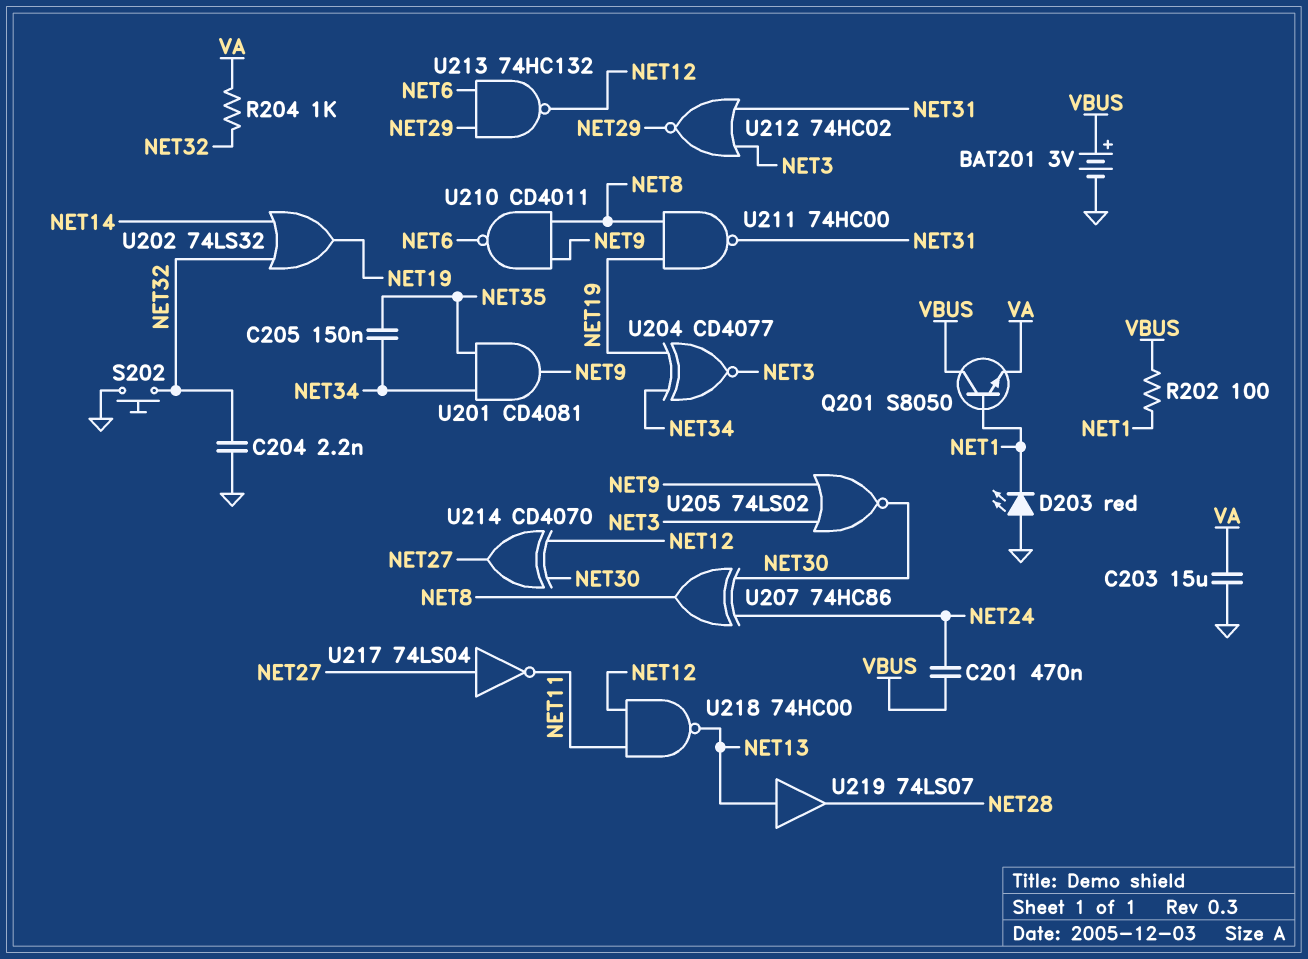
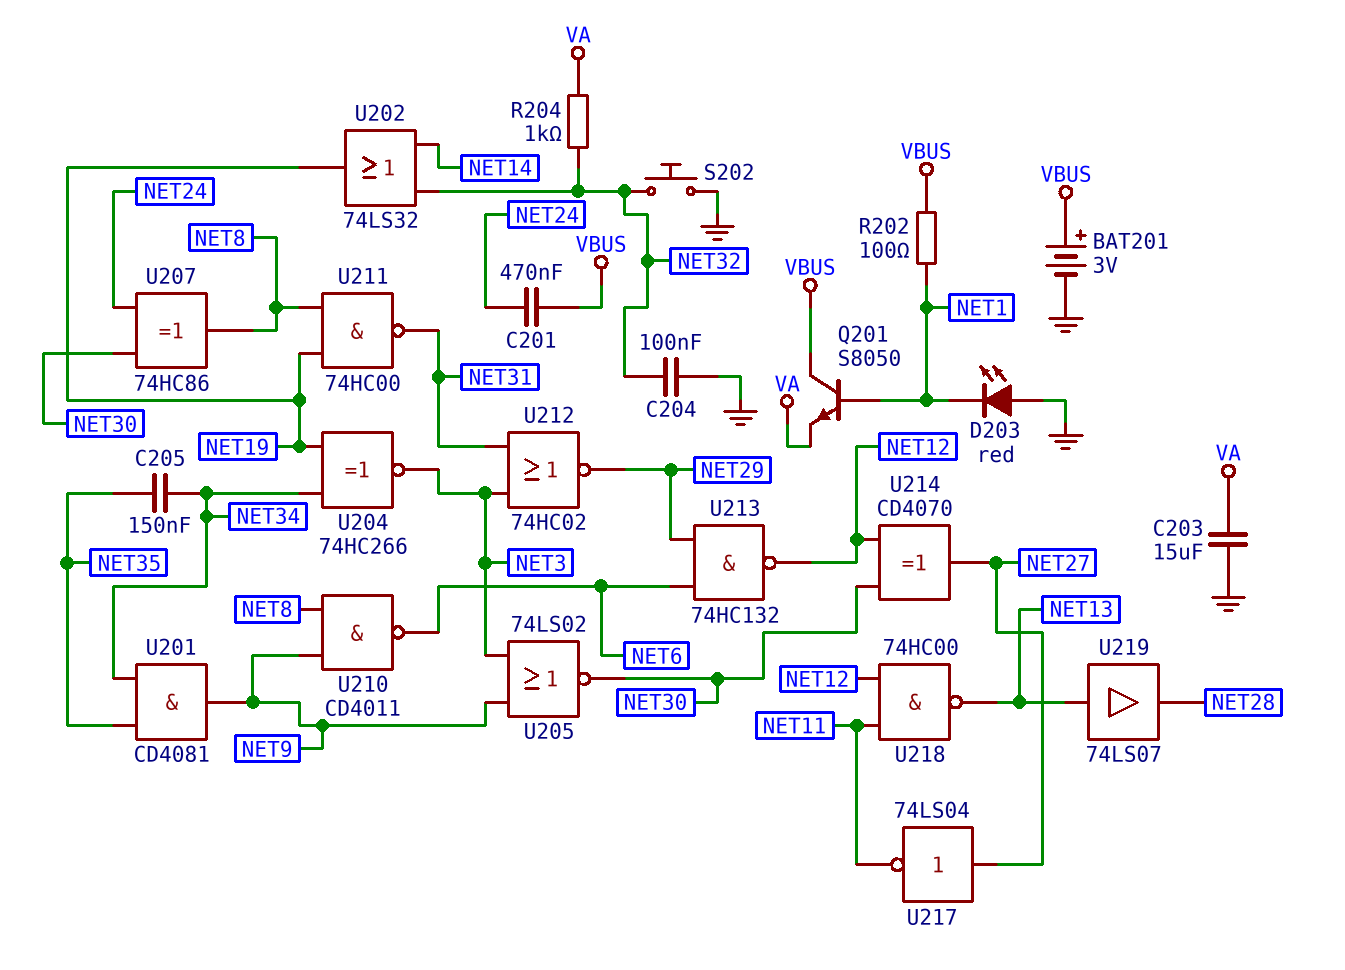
C204: 2.2nF (GND, NET32) -> 100nF (GND, NET32)
U204: XNOR CD4077 (in NET19, in NET34, out NET3) -> XNOR 74HC266 (in NET19, in NET34, out NET3)

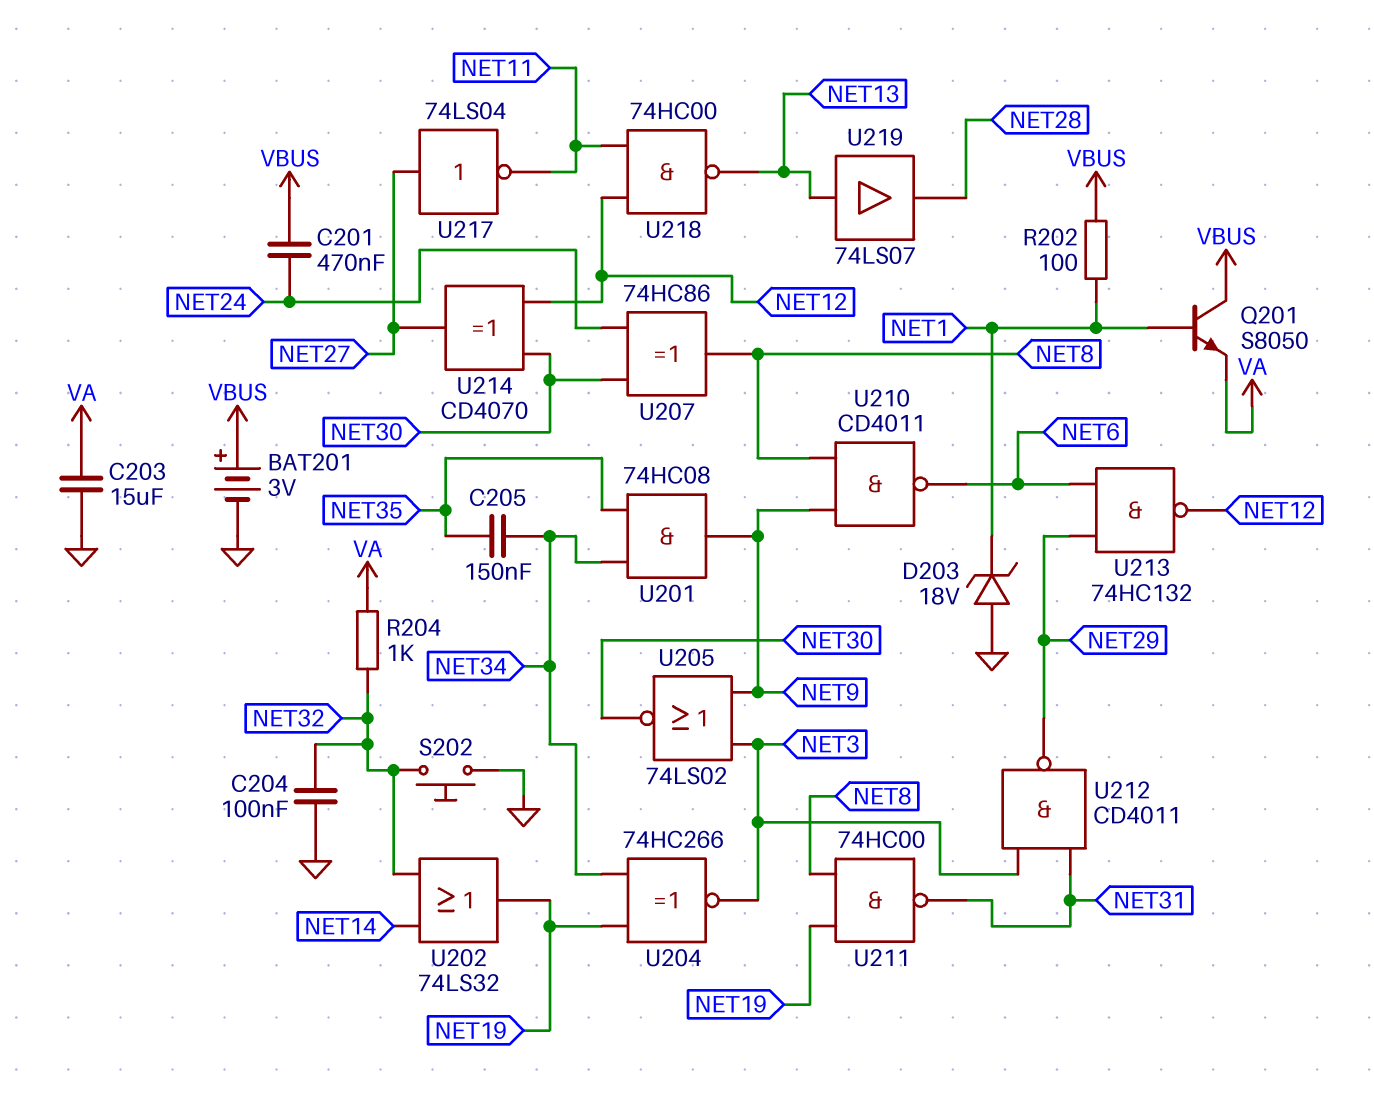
D203: LED red (A GND, K NET1) -> zener 18V (A GND, K NET1)
U201: AND CD4081 (in NET34, in NET35, out NET9) -> AND 74HC08 (in NET34, in NET35, out NET9)
U212: NOR 74HC02 (in NET3, in NET31, out NET29) -> NAND CD4011 (in NET3, in NET31, out NET29)

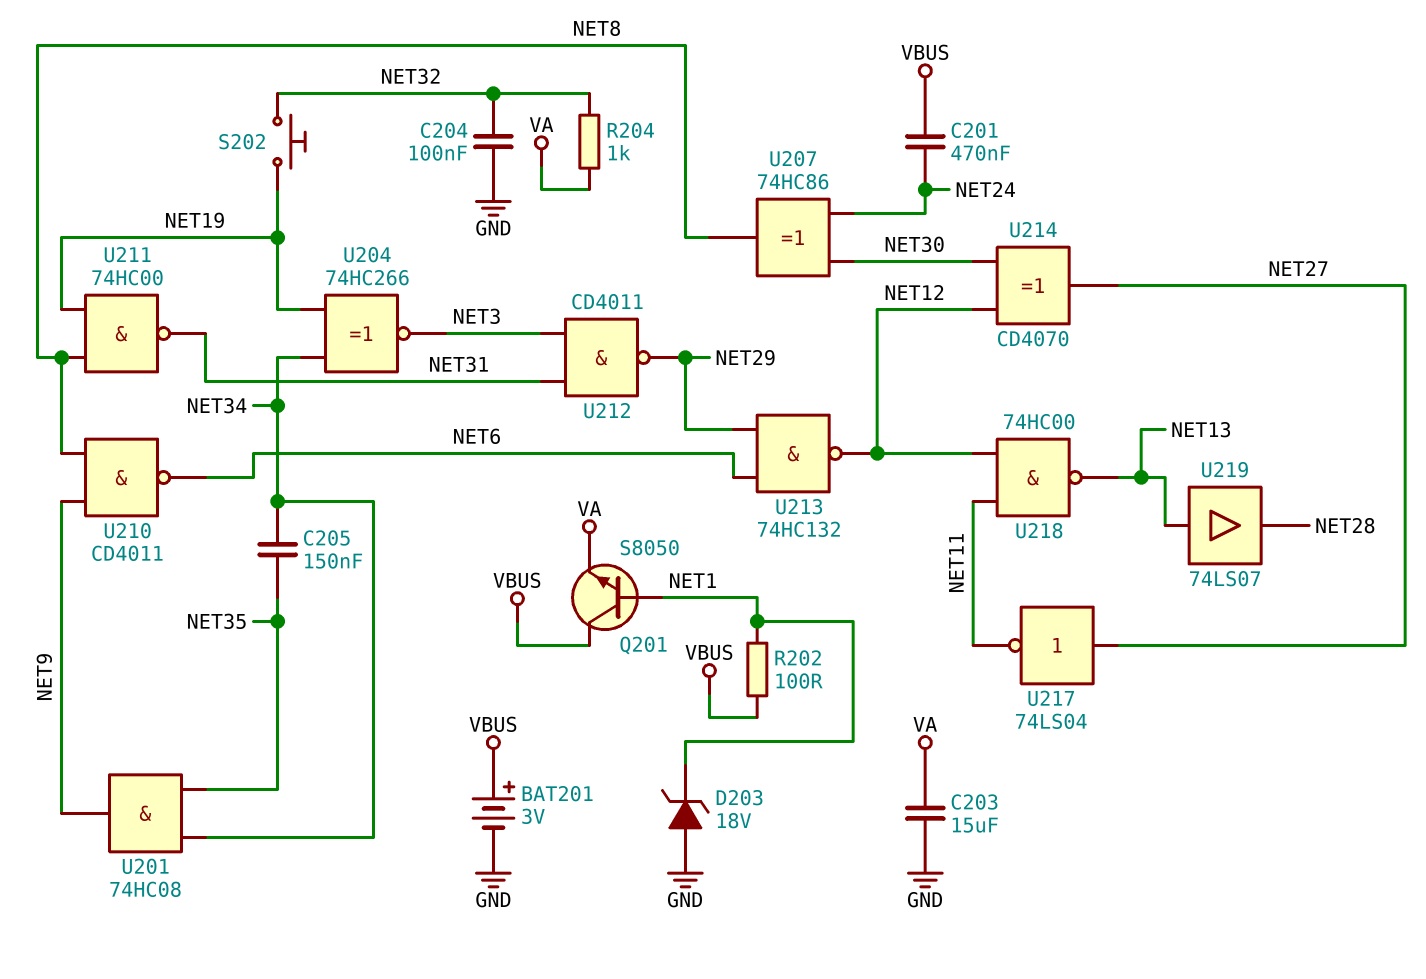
S202: button (GND, NET32) -> button (NET19, NET32)
U202: OR 74LS32 (in NET14, in NET32, out NET19) -> none
U205: NOR 74LS02 (in NET3, in NET9, out NET30) -> none

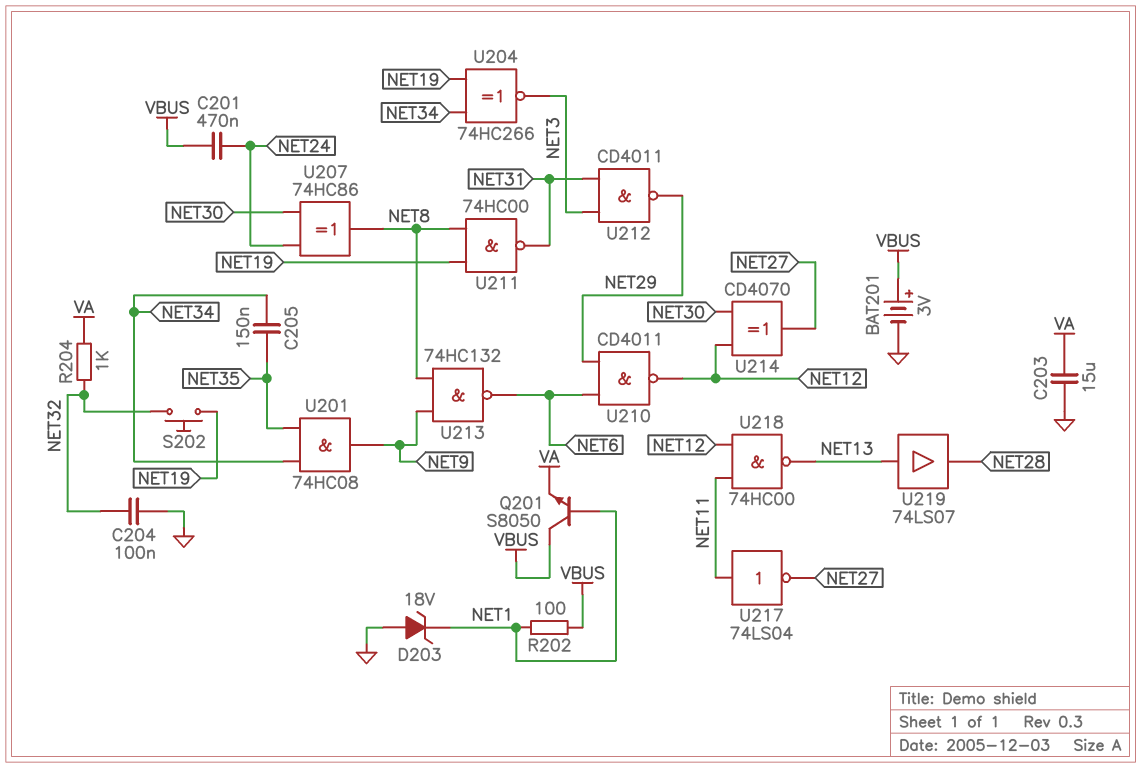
U210: NAND CD4011 (in NET8, in NET9, out NET6) -> NAND CD4011 (in NET6, in NET29, out NET12)
U213: NAND 74HC132 (in NET6, in NET29, out NET12) -> NAND 74HC132 (in NET8, in NET9, out NET6)
U217: NOT 74LS04 (in NET27, out NET11) -> NOT 74LS04 (in NET11, out NET27)

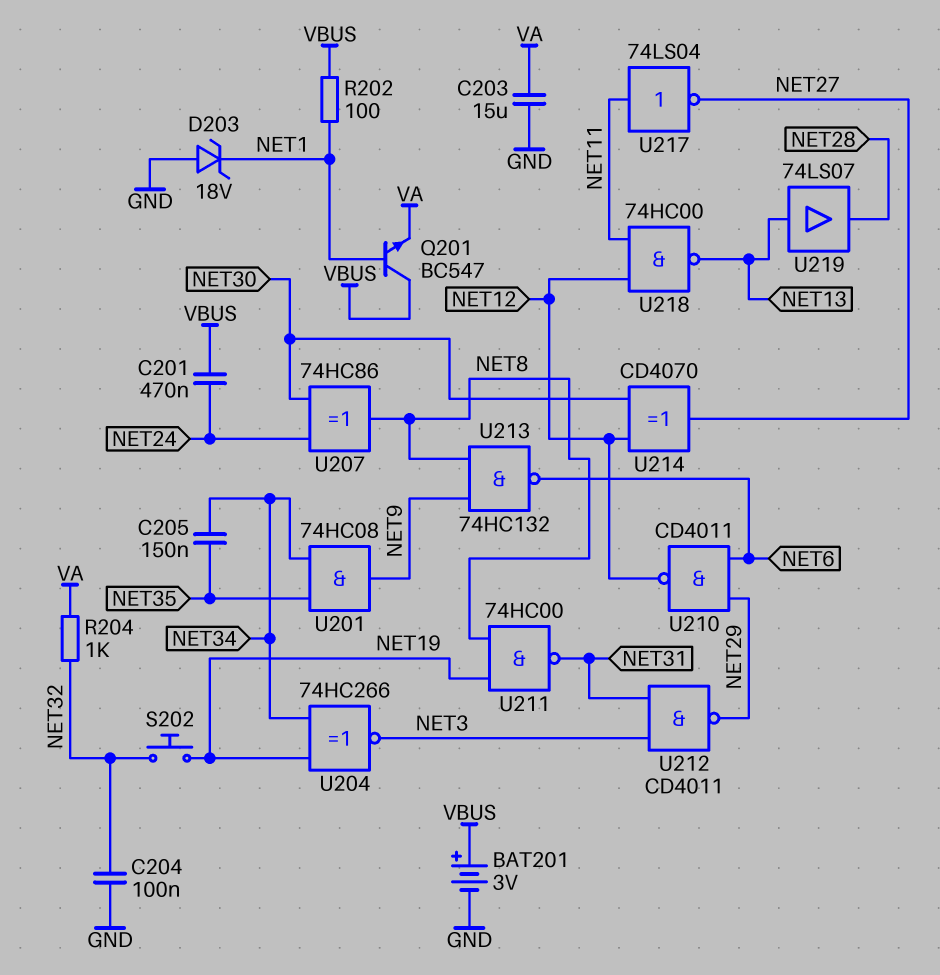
Q201: NPN S8050 (B NET1, C VBUS, E VA) -> NPN BC547 (B NET1, C VBUS, E VA)

